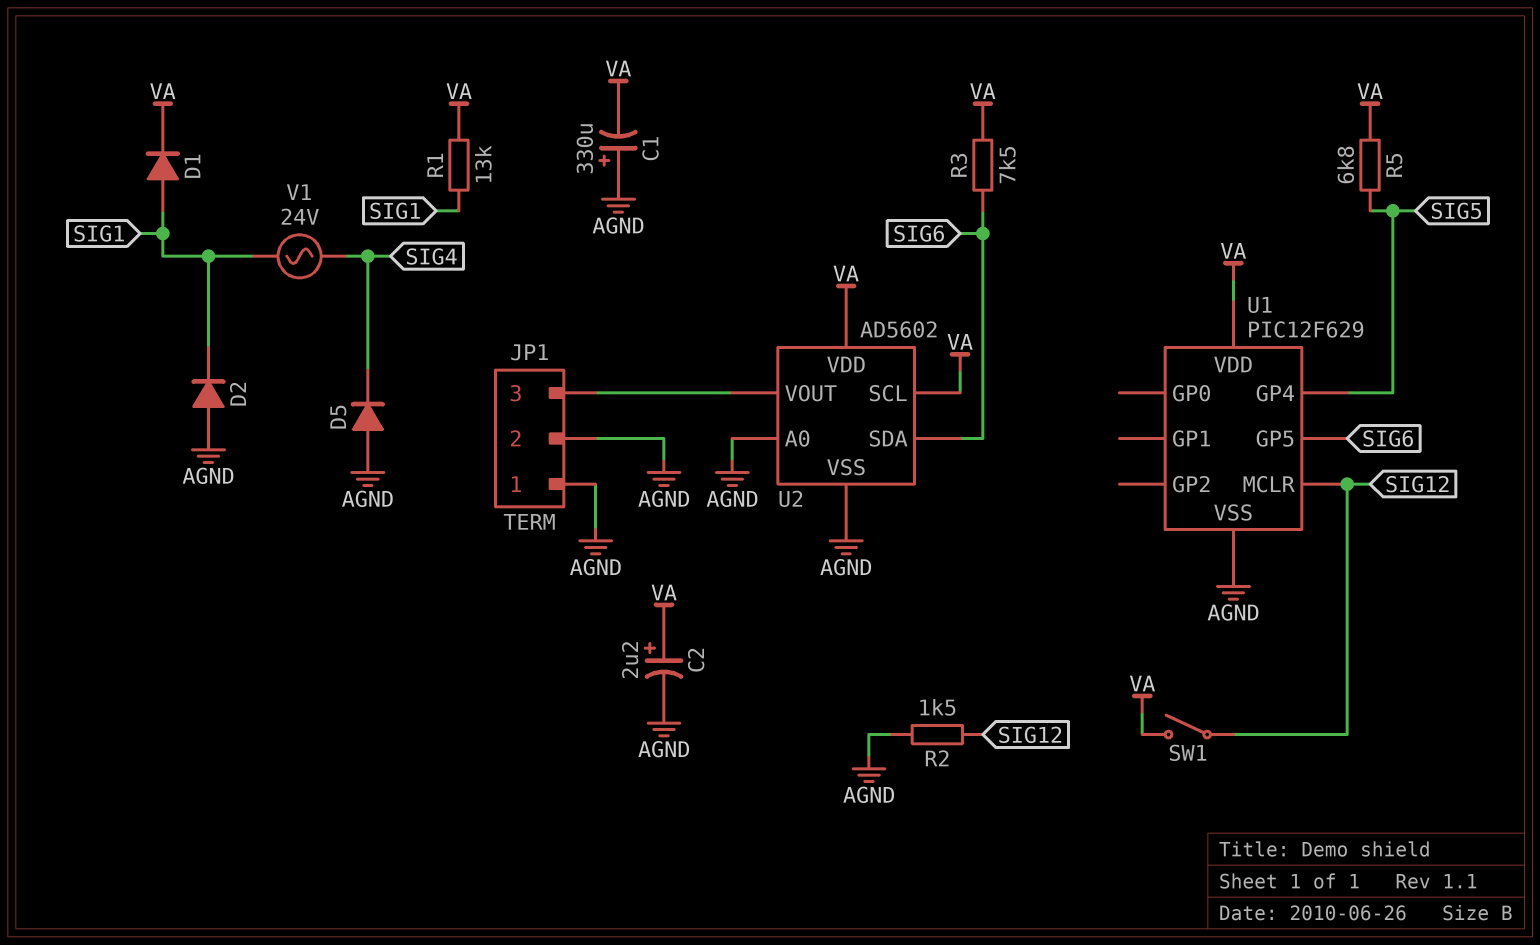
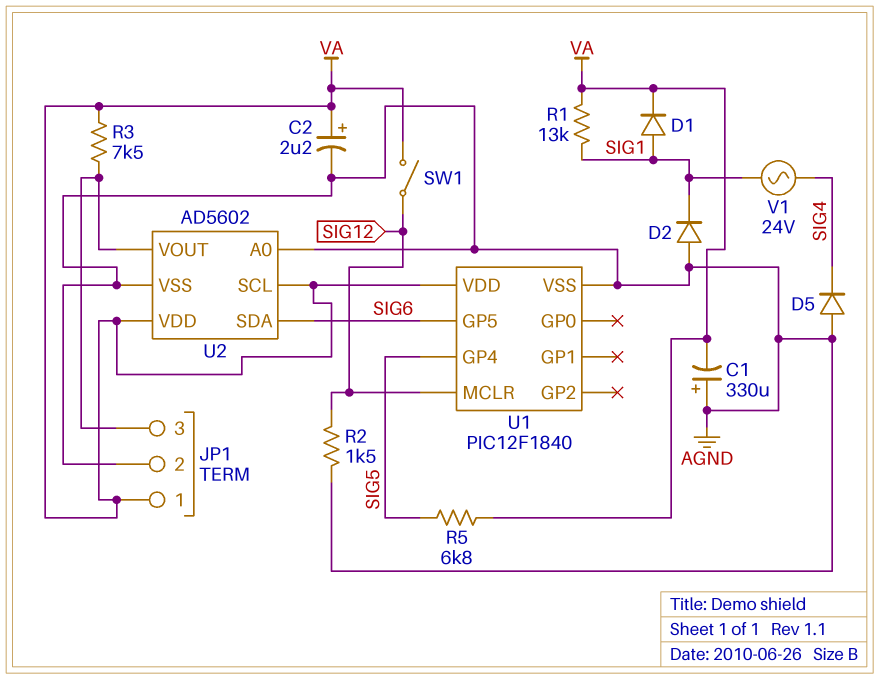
JP1 pin 1: AGND -> VA
R3: 7.5k (SIG6, VA) -> 7.5k (JP1/3, VA)
U1: PIC12F629 -> PIC12F1840

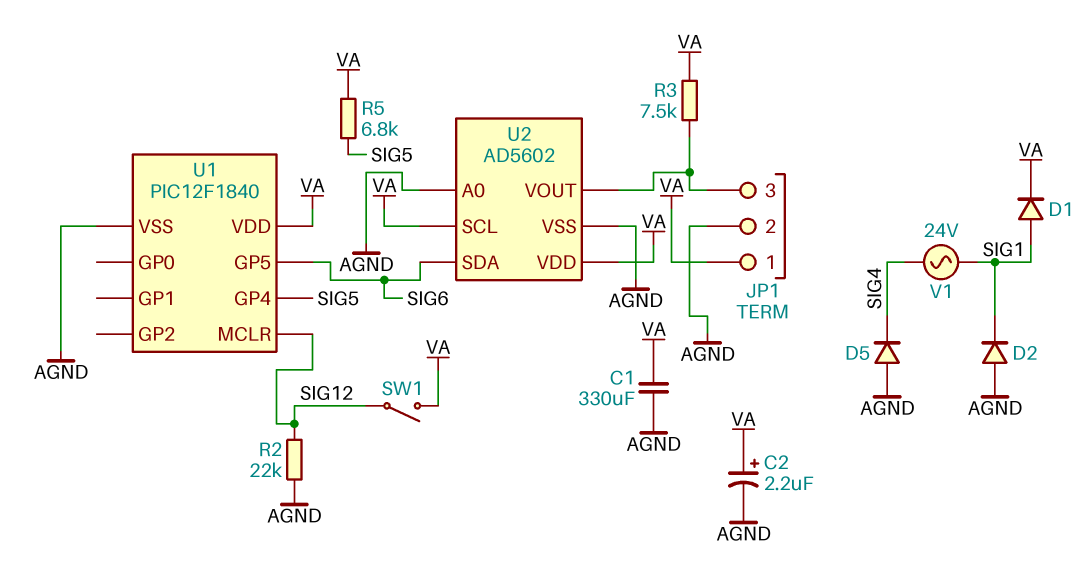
C1: 330uF (plus AGND, minus VA) -> 330uF (AGND, VA)
R1: 13k (SIG1, VA) -> none
R2: 1.5k (AGND, SIG12) -> 22k (AGND, SIG12)

